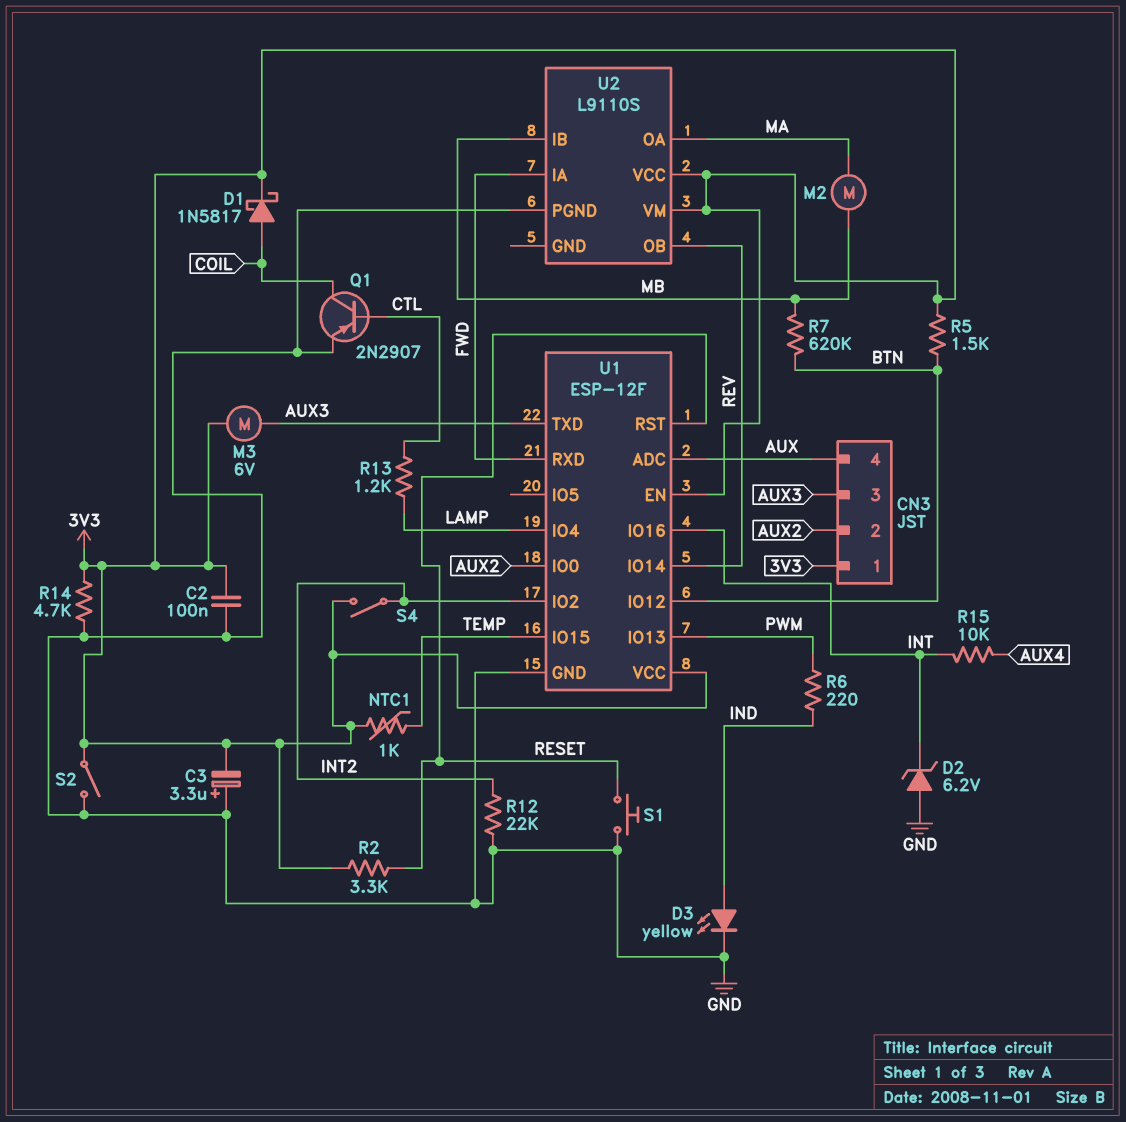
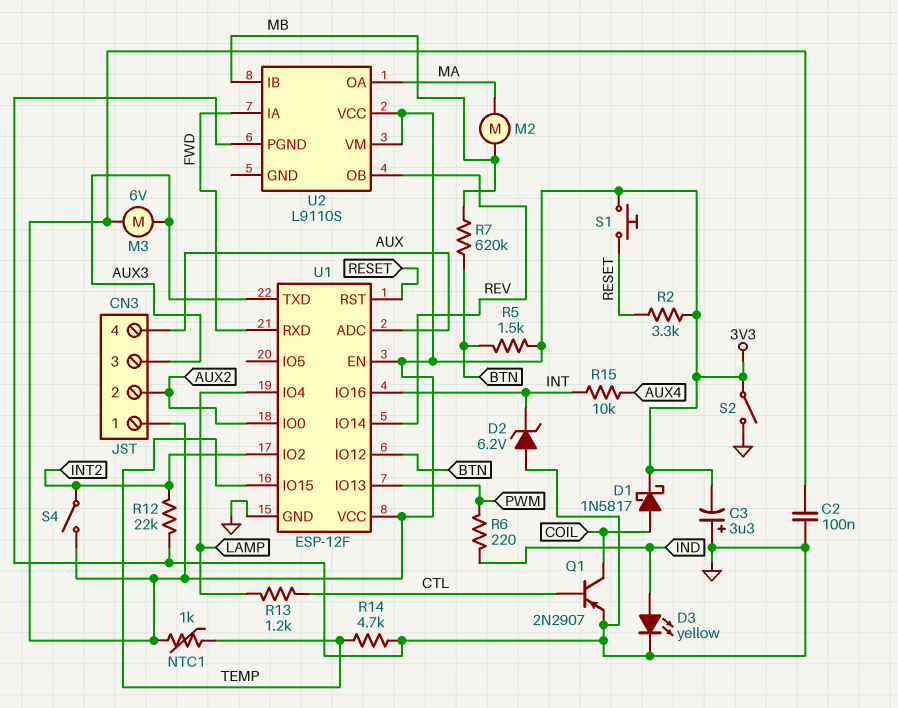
R14: 4.7k (3V3, GND) -> 4.7k (GND, TEMP)
S1: button (GND, RESET) -> button (3V3, RESET)

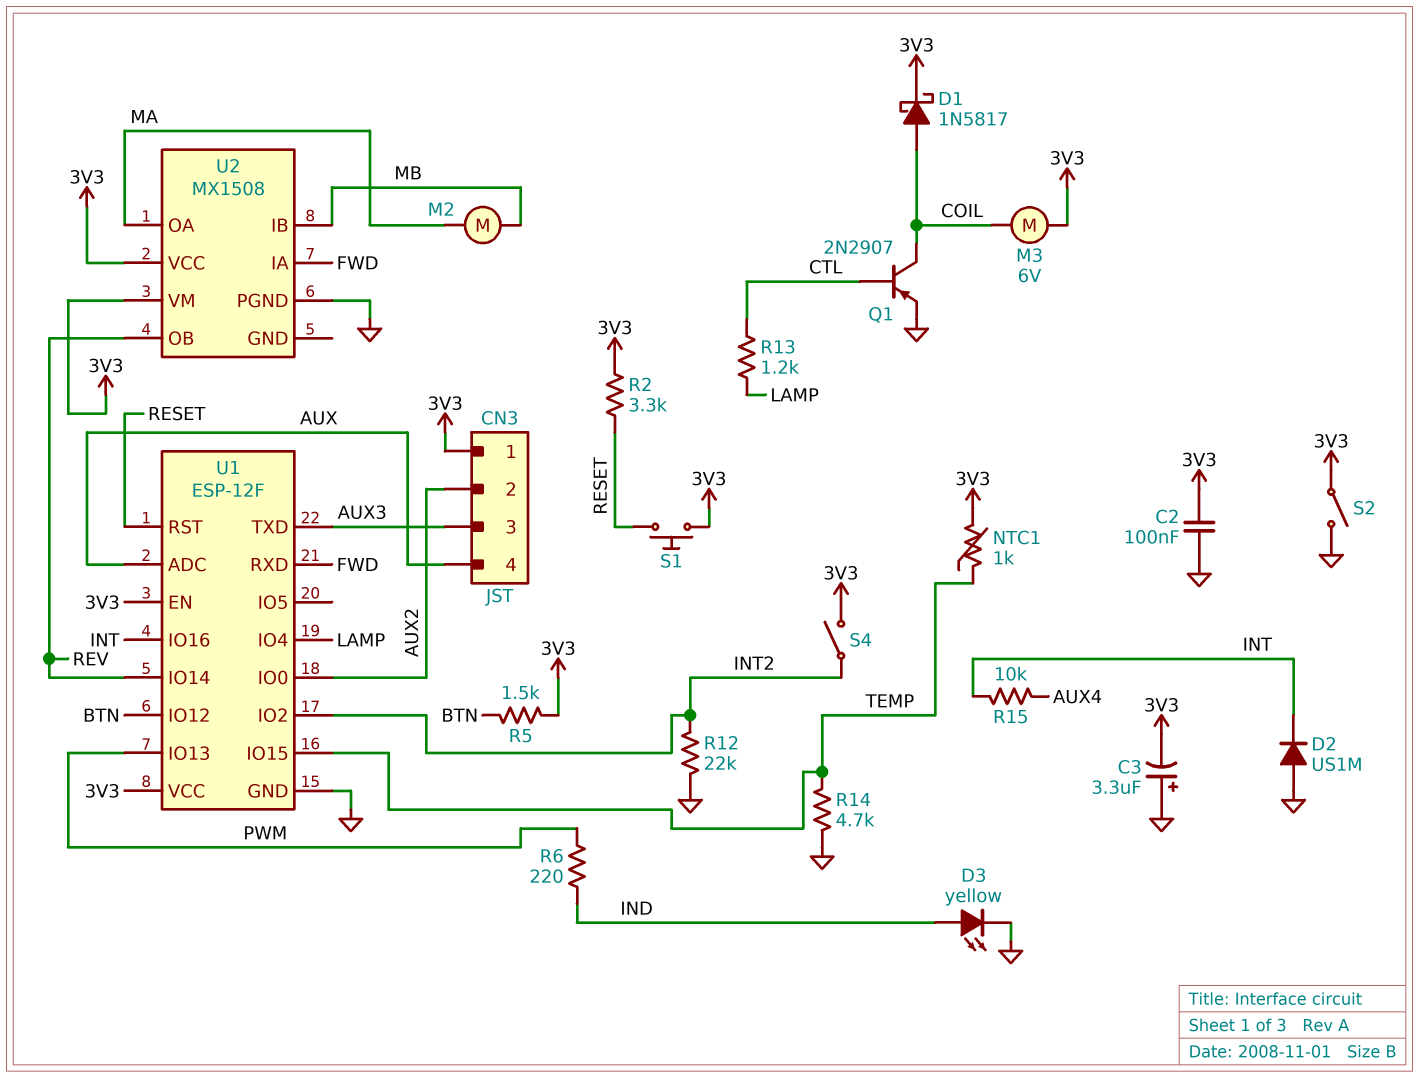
D2: zener 6.2V (A GND, K INT) -> diode US1M (A GND, K INT)
M3: motor 6V (3V3, AUX3) -> motor 6V (3V3, COIL)
R7: 620k (BTN, MB) -> none
U2: L9110S -> MX1508

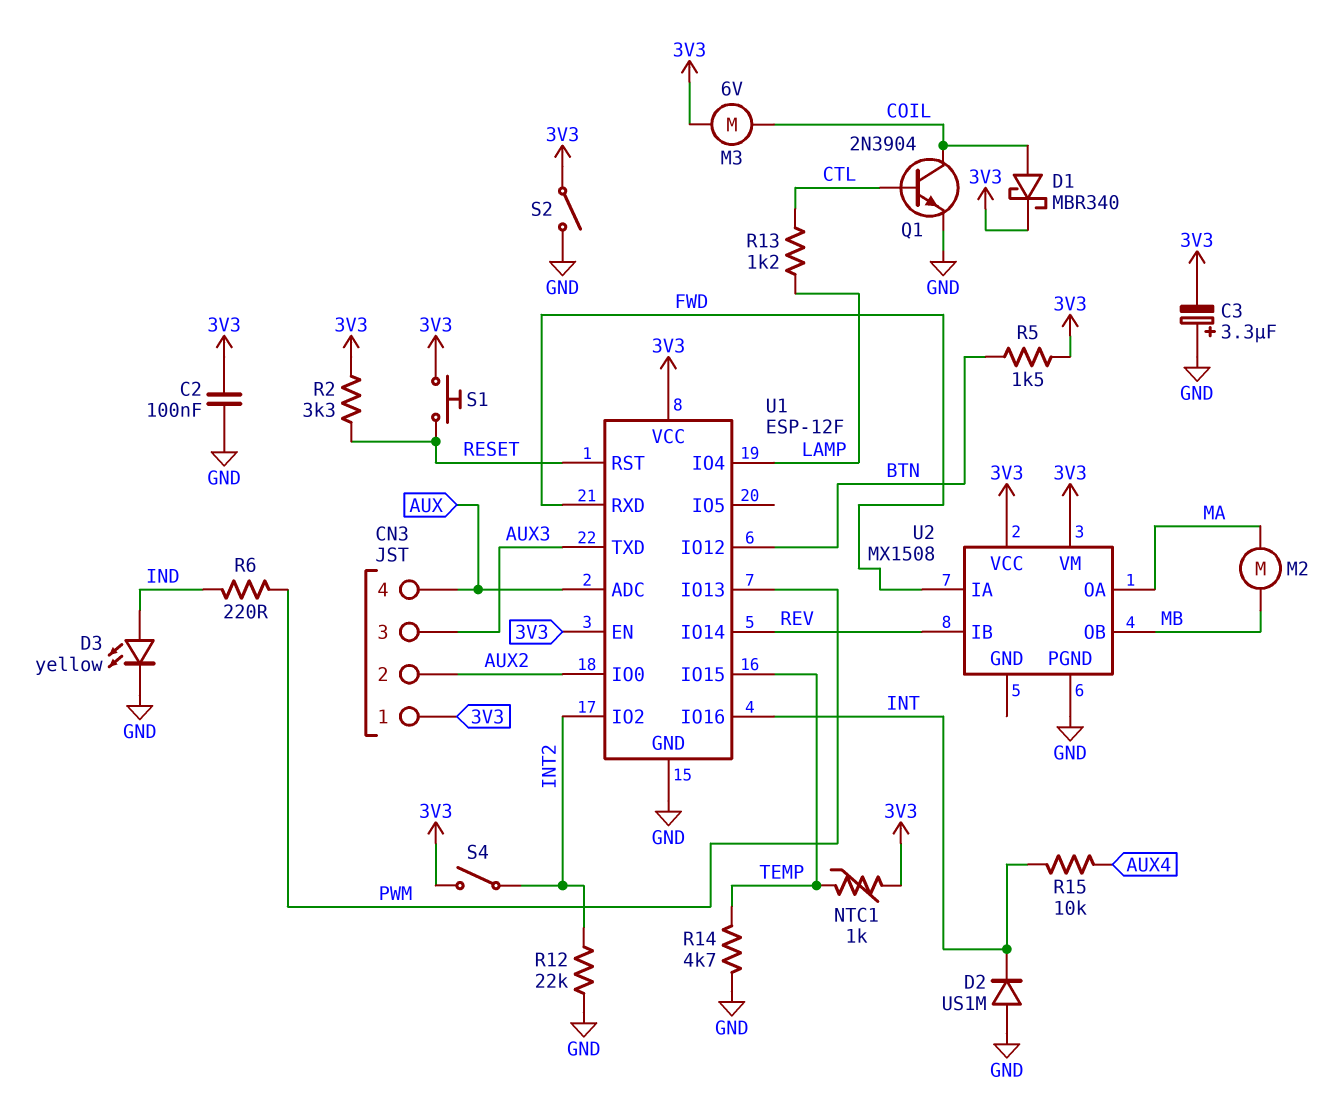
D1: schottky 1N5817 (A COIL, K 3V3) -> schottky MBR340 (A COIL, K 3V3)
Q1: PNP 2N2907 (B CTL, C COIL, E GND) -> NPN 2N3904 (B CTL, C COIL, E GND)
U2 pin IB: MB -> REV
U2 pin OB: REV -> MB

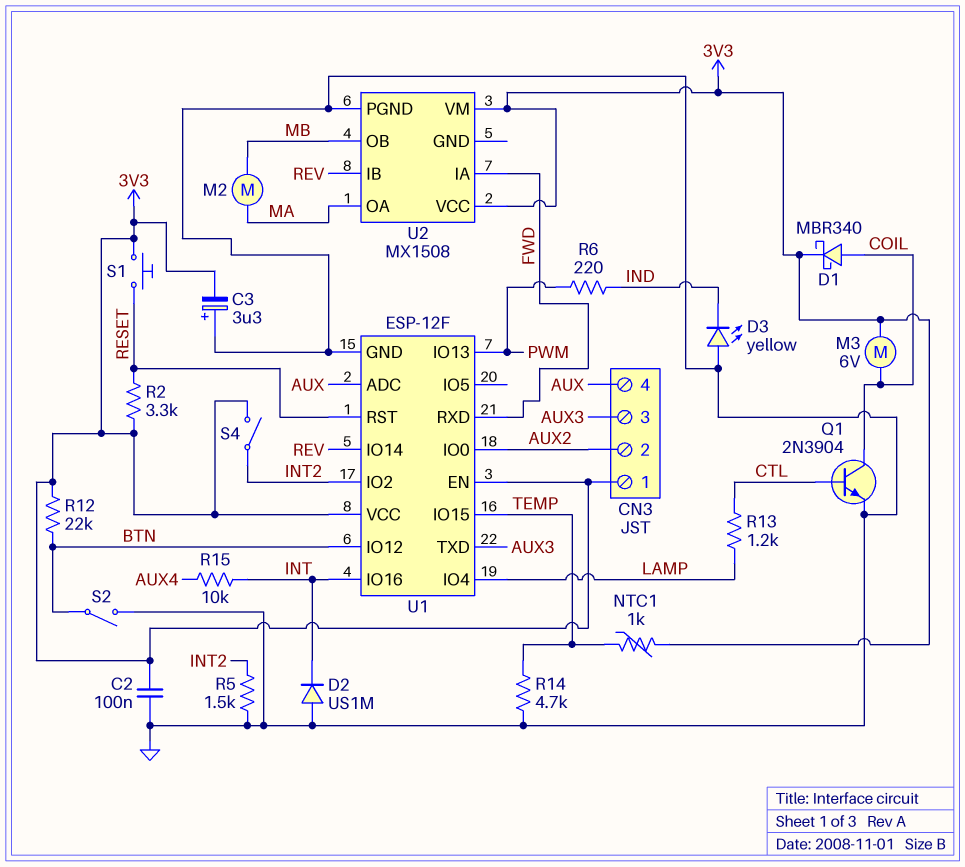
D3: LED yellow (A IND, K GND) -> LED yellow (A GND, K IND)
R5: 1.5k (3V3, BTN) -> 1.5k (GND, INT2)
R12: 22k (GND, INT2) -> 22k (3V3, BTN)
S2: switch (3V3, GND) -> switch (BTN, GND)

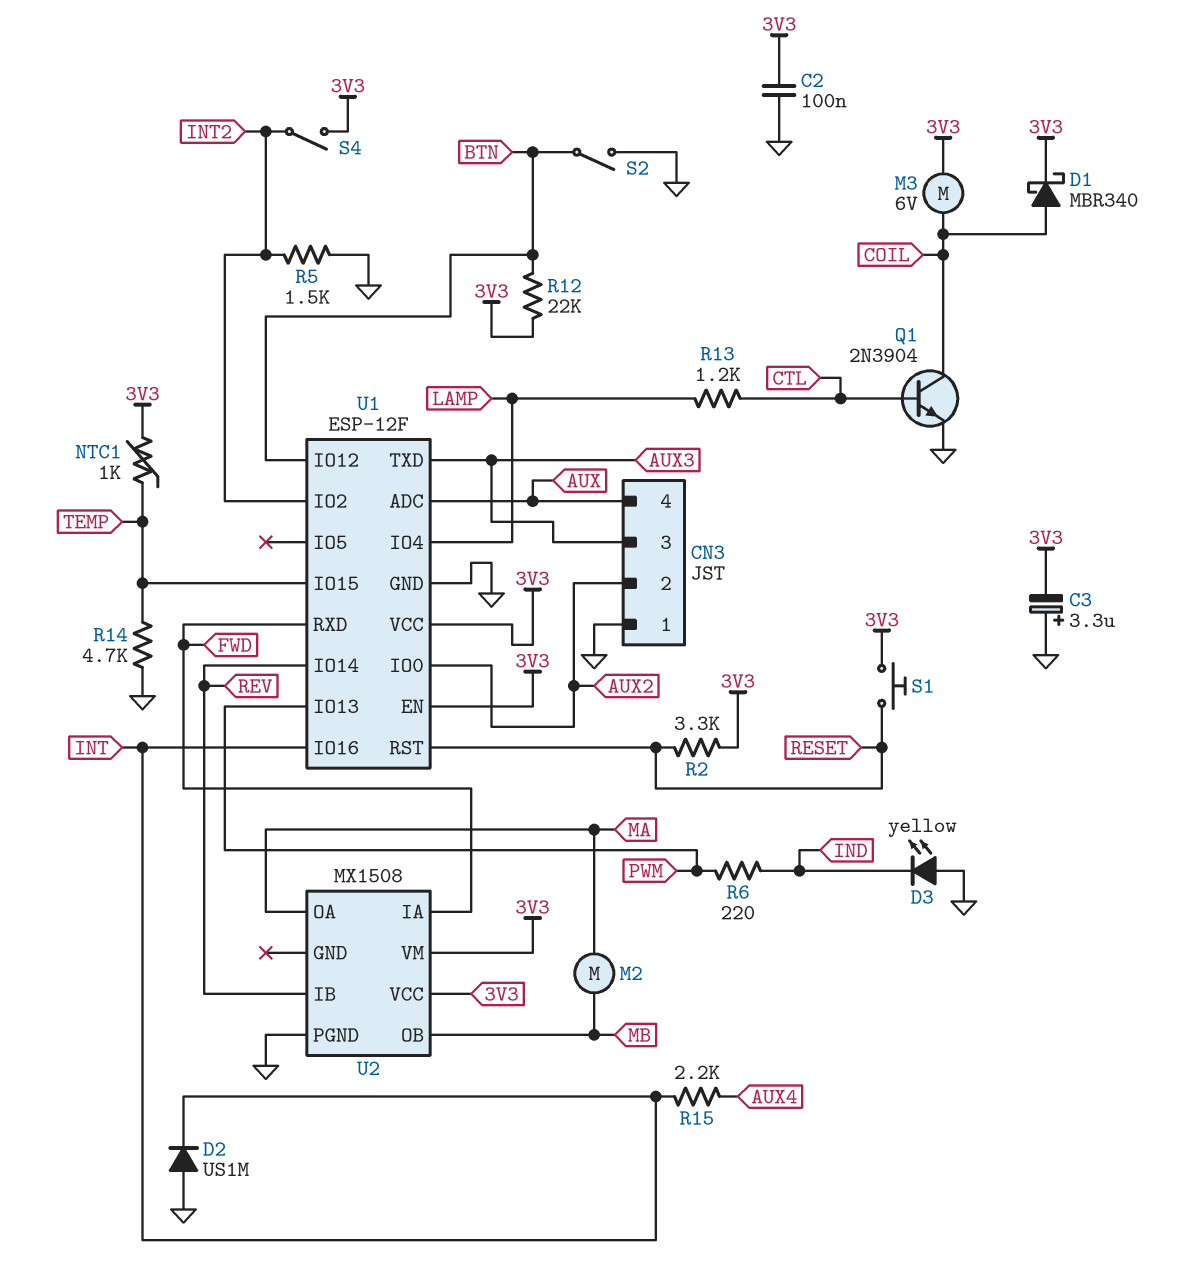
CN3 pin 1: 3V3 -> GND
R15: 10k (AUX4, INT) -> 2.2k (AUX4, INT)

